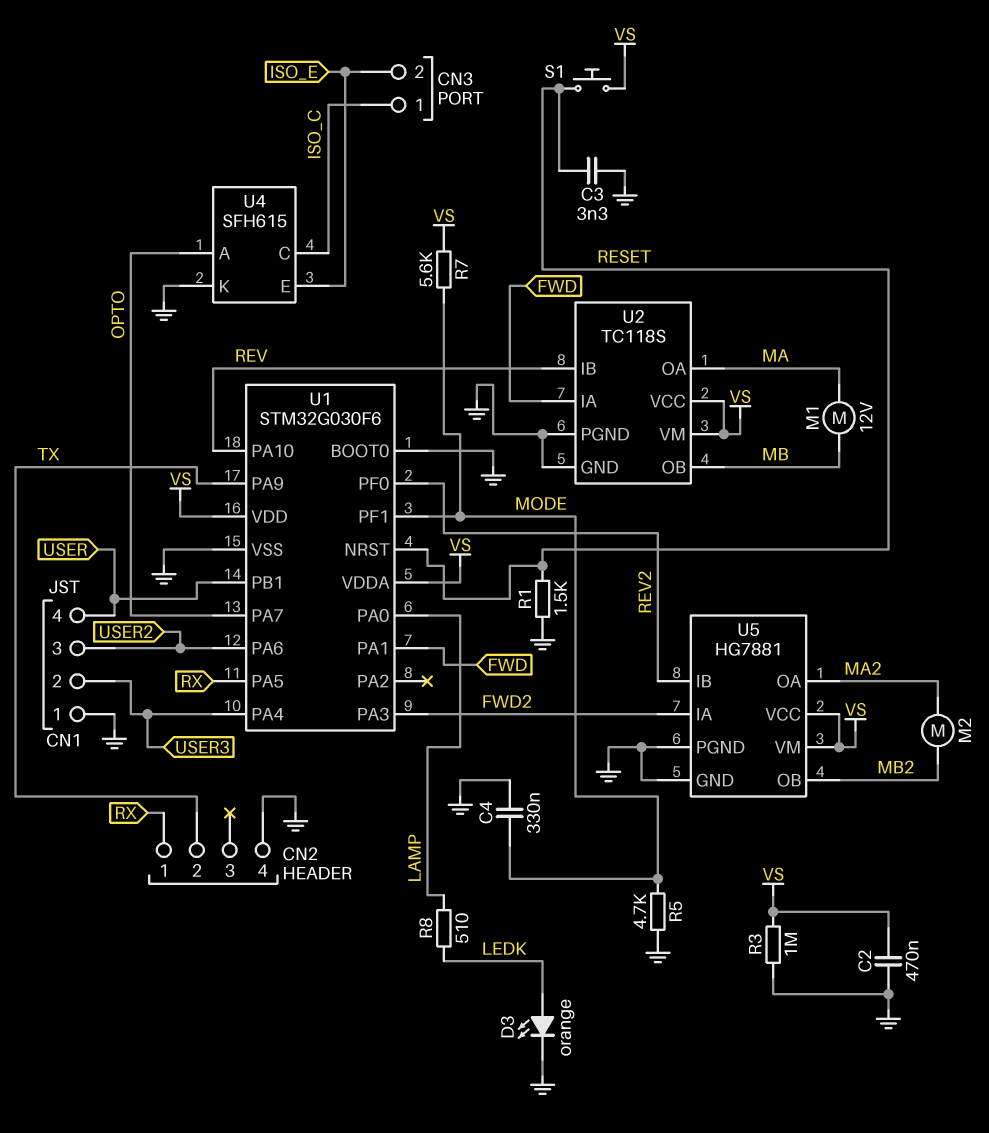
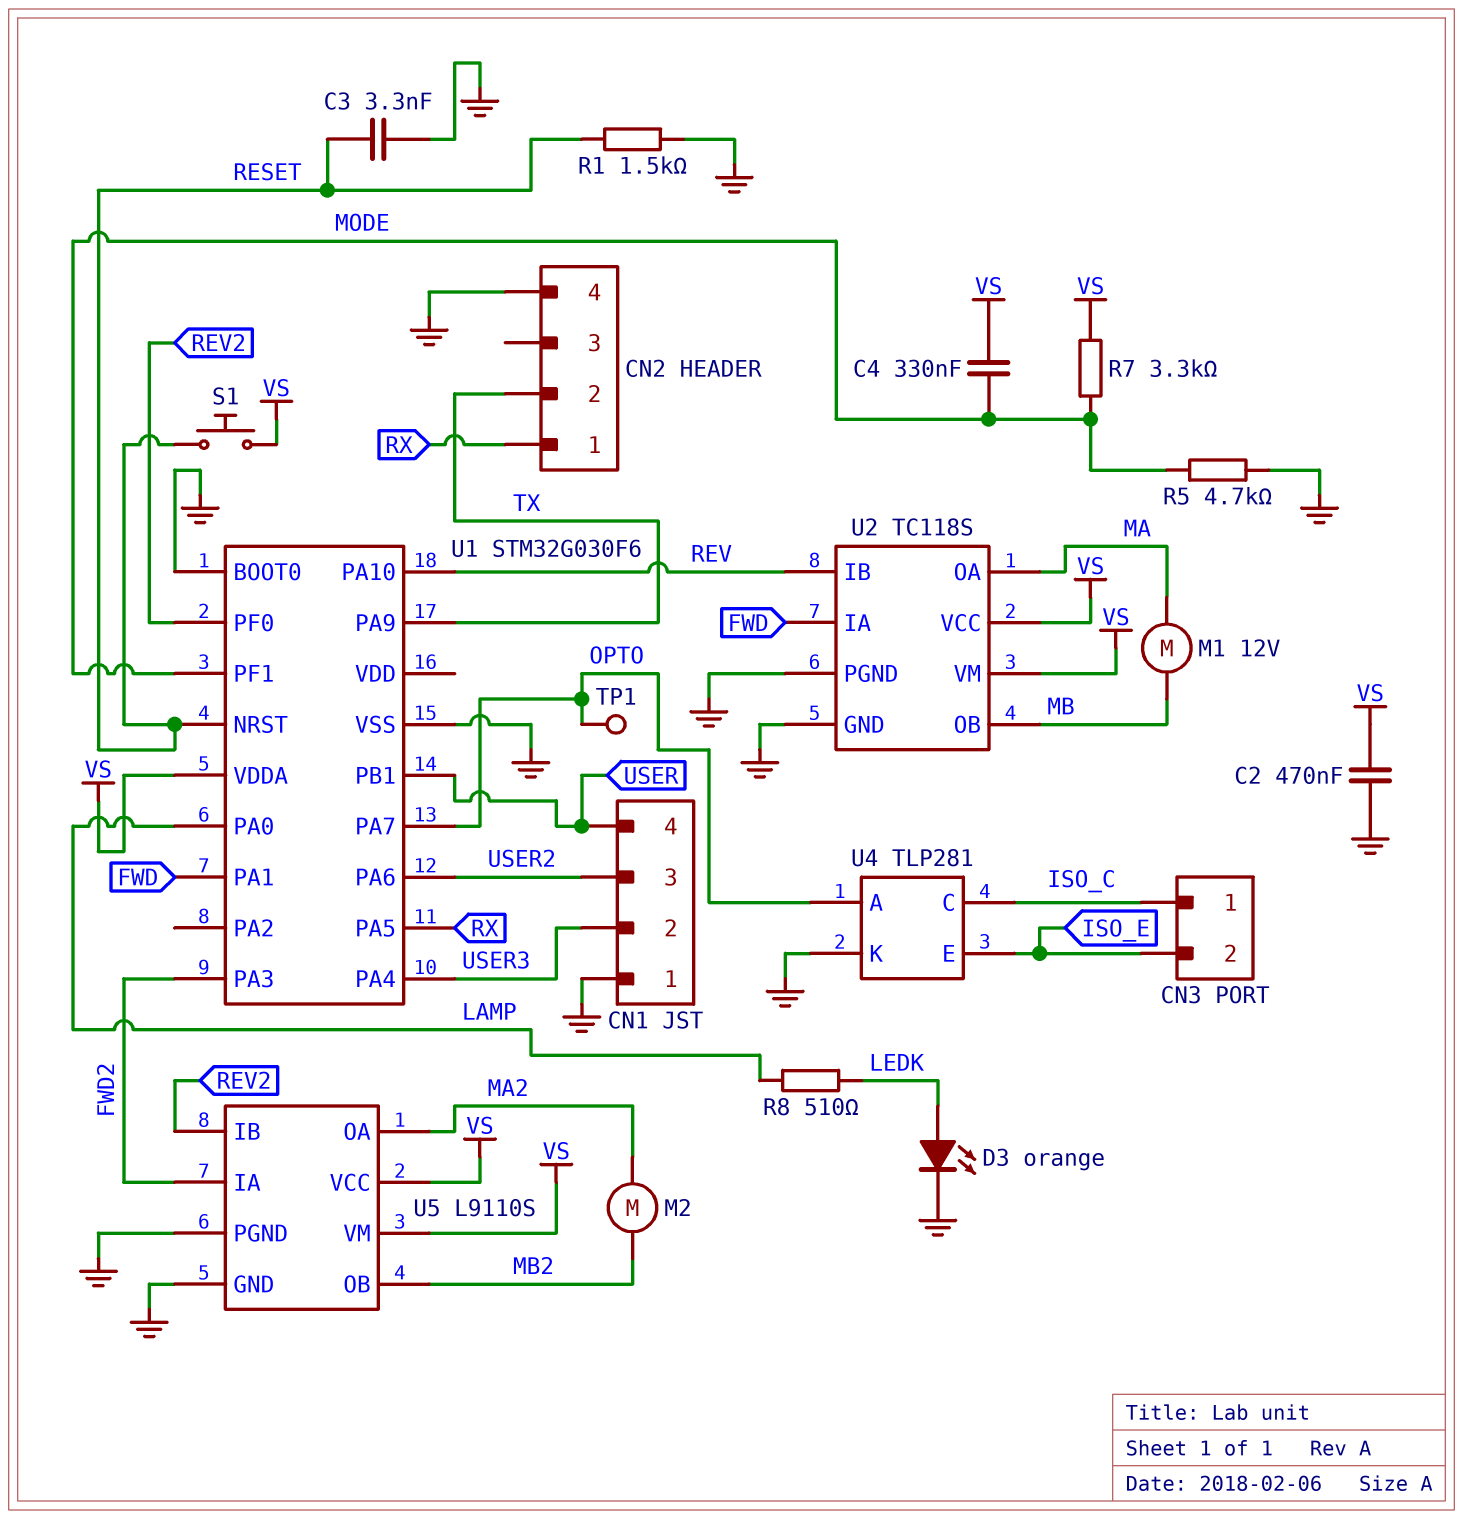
C4: 330nF (GND, MODE) -> 330nF (MODE, VS)
R3: 1M (GND, VS) -> none
R7: 5.6k (MODE, VS) -> 3.3k (MODE, VS)
TP1: none -> test point (OPTO)
U1 pin VDD: VS -> none
U4: SFH615 -> TLP281
U5: HG7881 -> L9110S

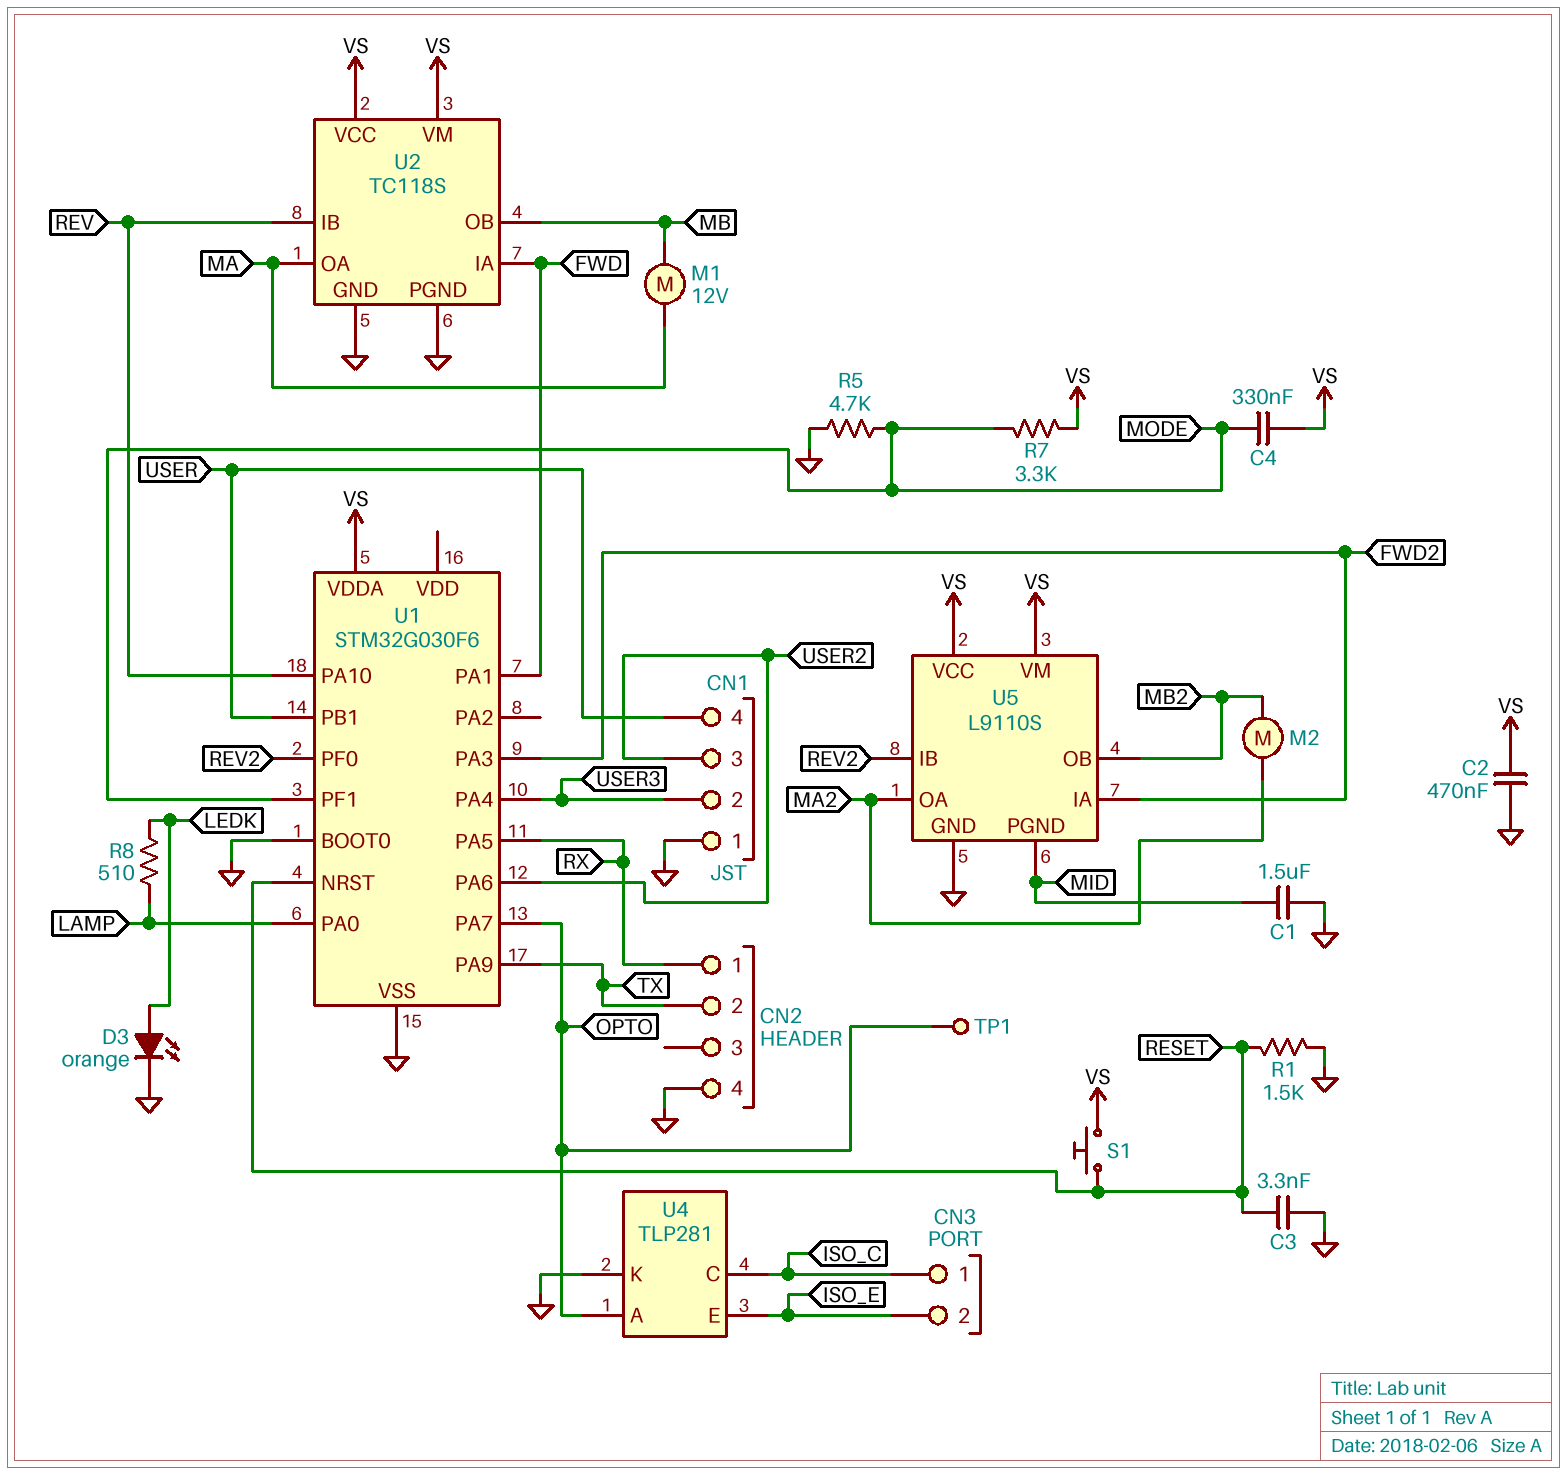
C1: none -> 1.5uF (GND, MID)
U5 pin PGND: GND -> MID

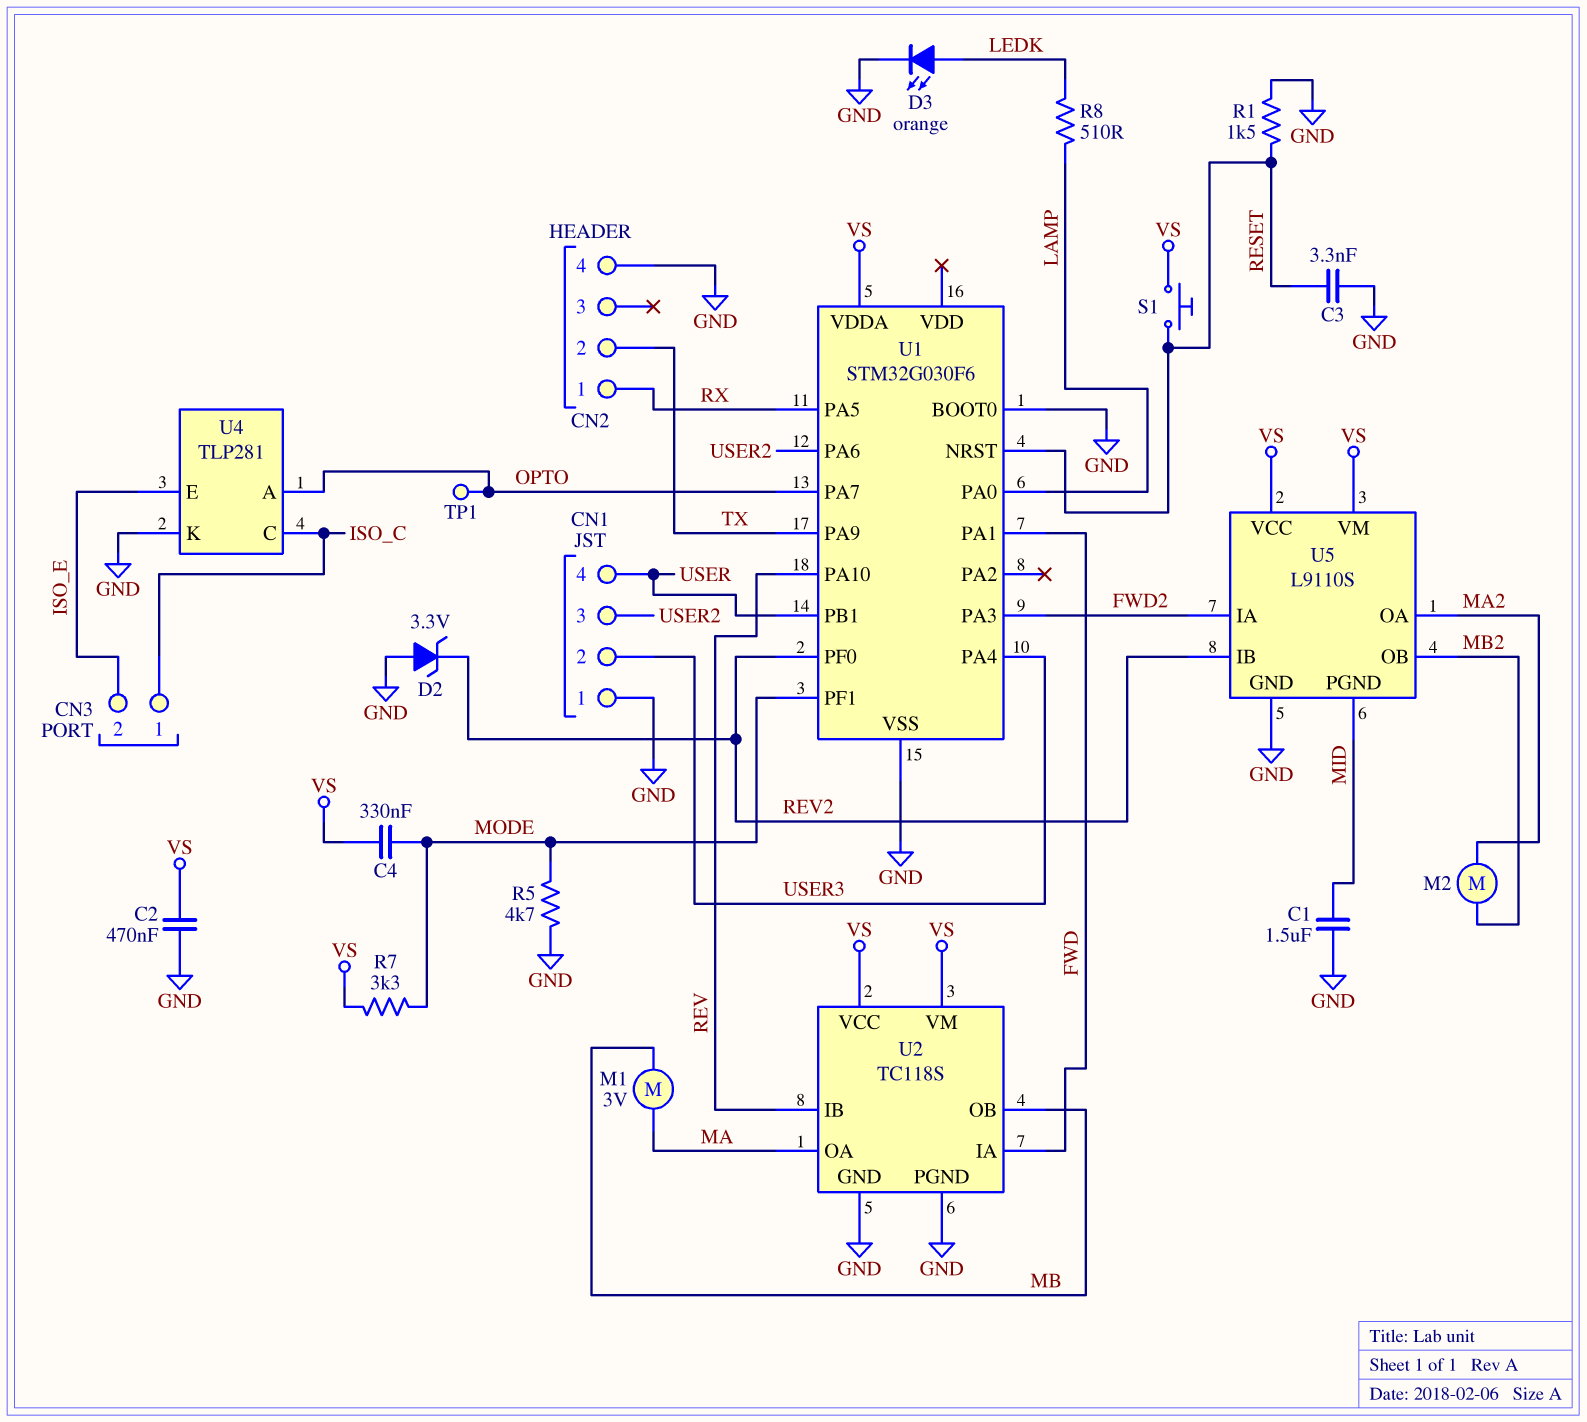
D2: none -> zener 3.3V (A GND, K REV2)
M1: motor 12V (MA, MB) -> motor 3V (MA, MB)

